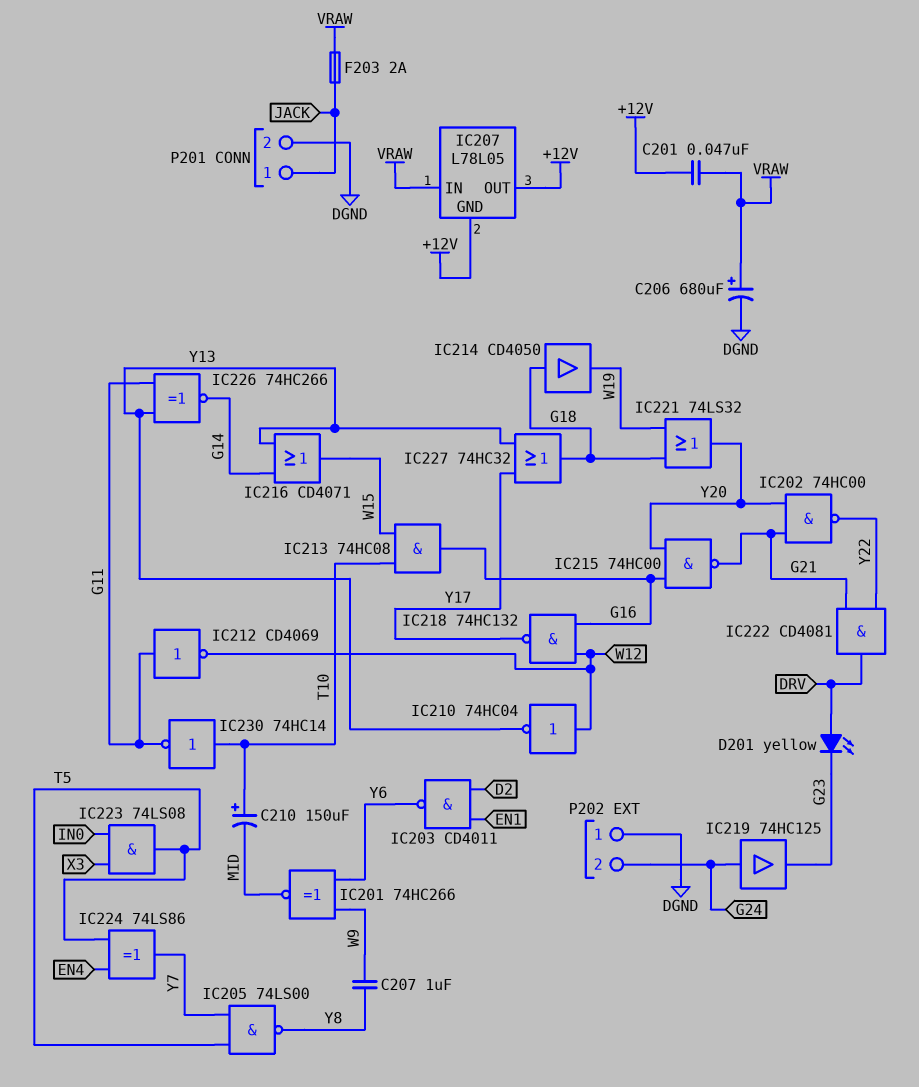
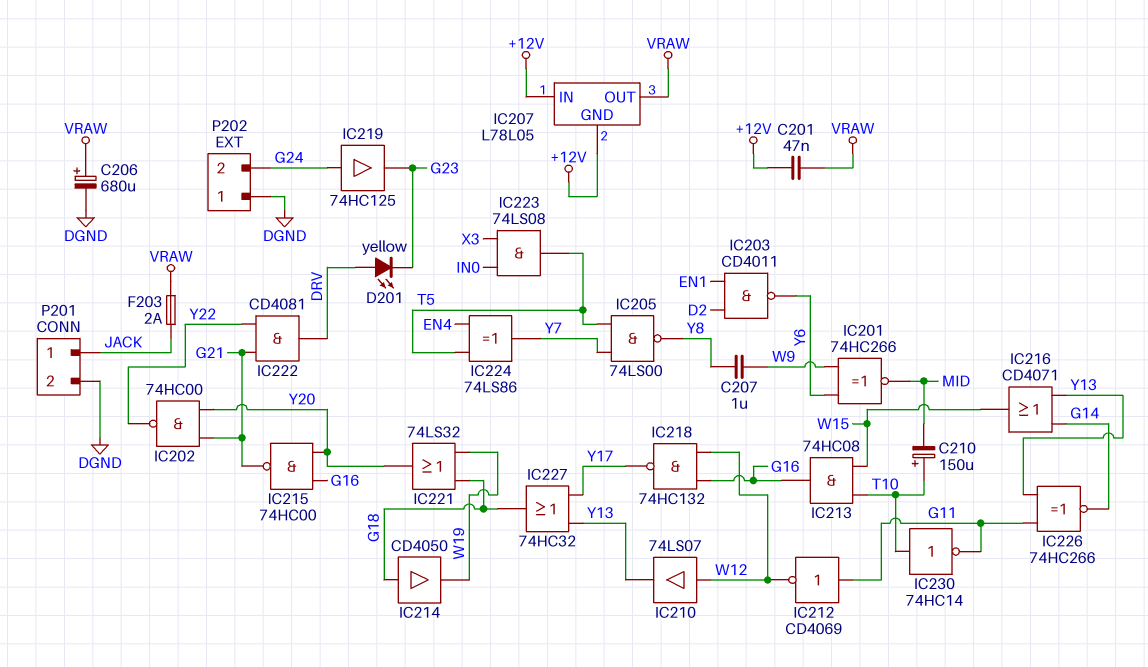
IC207 pin IN: VRAW -> +12V
IC207 pin OUT: +12V -> VRAW
IC210: NOT 74HC04 (in W12, out Y13) -> buffer 74LS07 (in W12, out Y13)

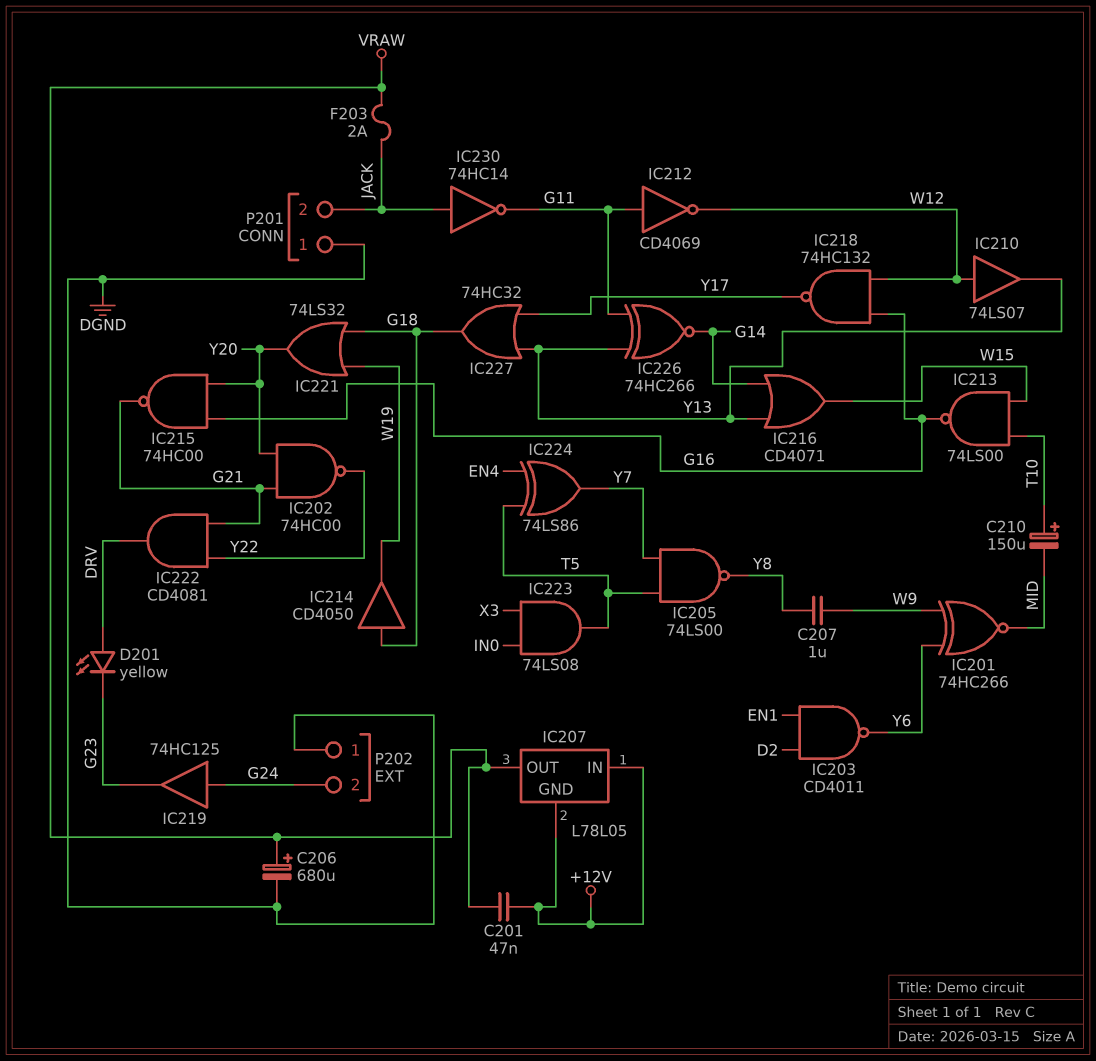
IC213: AND 74HC08 (in T10, in W15, out G16) -> NAND 74LS00 (in T10, in W15, out G16)
IC230: NOT 74HC14 (in T10, out G11) -> NOT 74HC14 (in JACK, out G11)
P201 pin 1: JACK -> DGND
P201 pin 2: DGND -> JACK

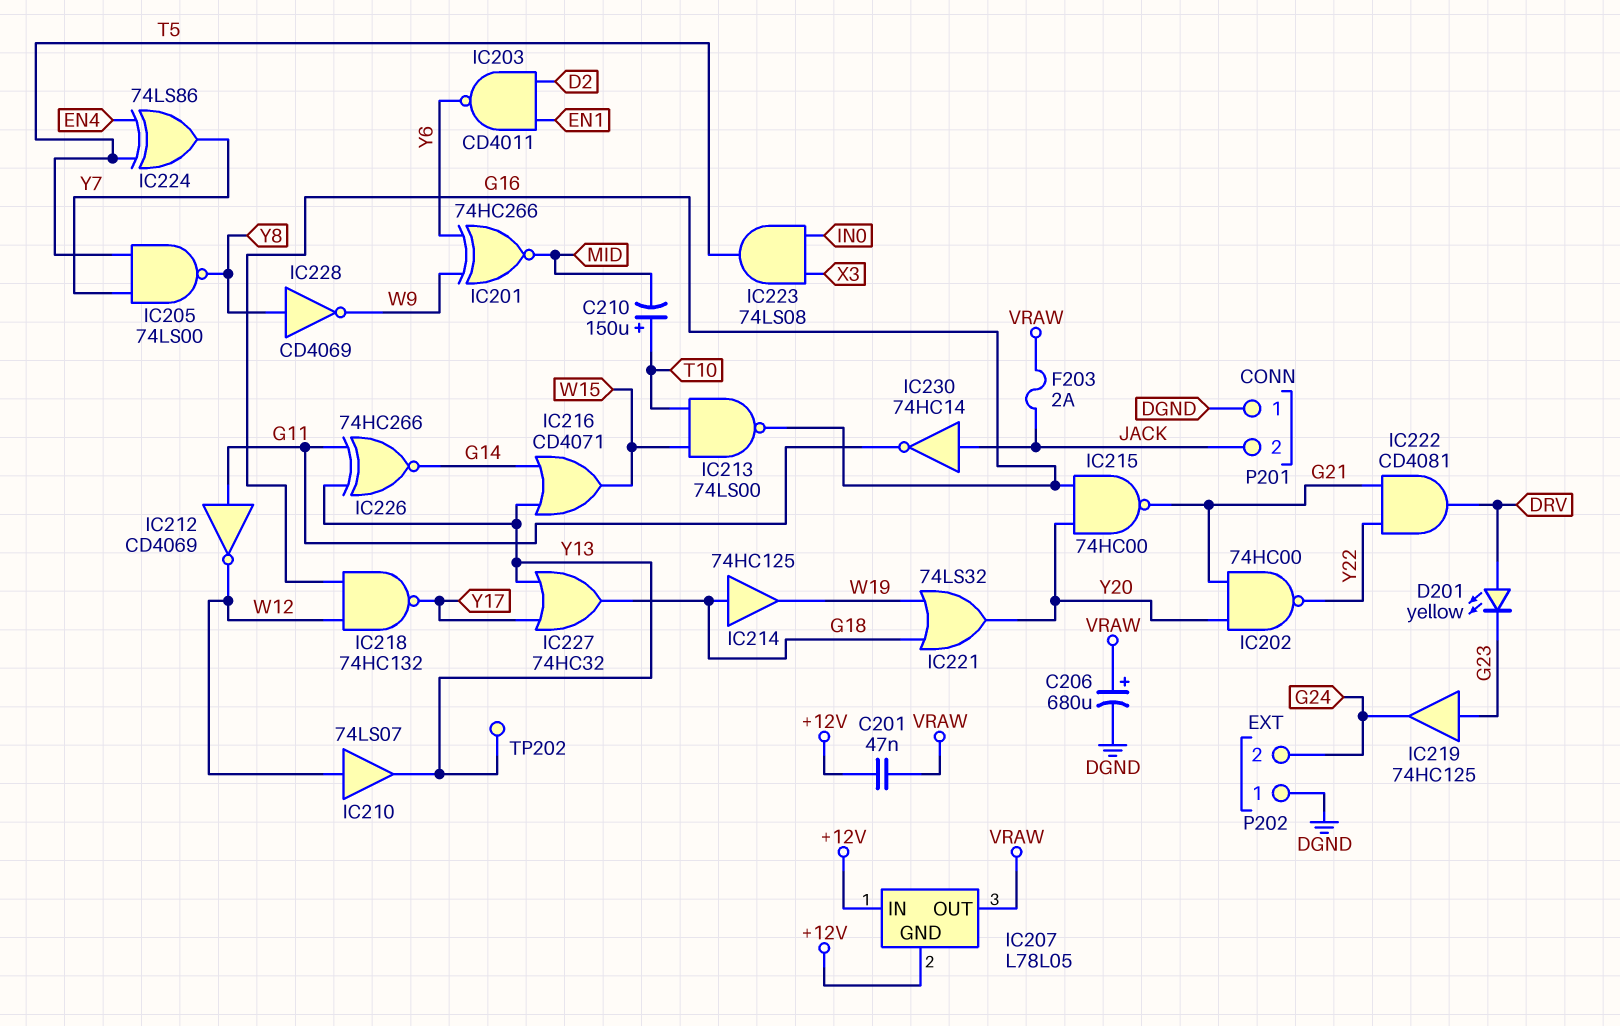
C207: 1uF (W9, Y8) -> none
IC214: buffer CD4050 (in G18, out W19) -> buffer 74HC125 (in G18, out W19)
IC219: buffer 74HC125 (in G24, out G23) -> buffer 74HC125 (in G23, out G24)
IC228: none -> NOT CD4069 (in Y8, out W9)
TP202: none -> test point (Y13)

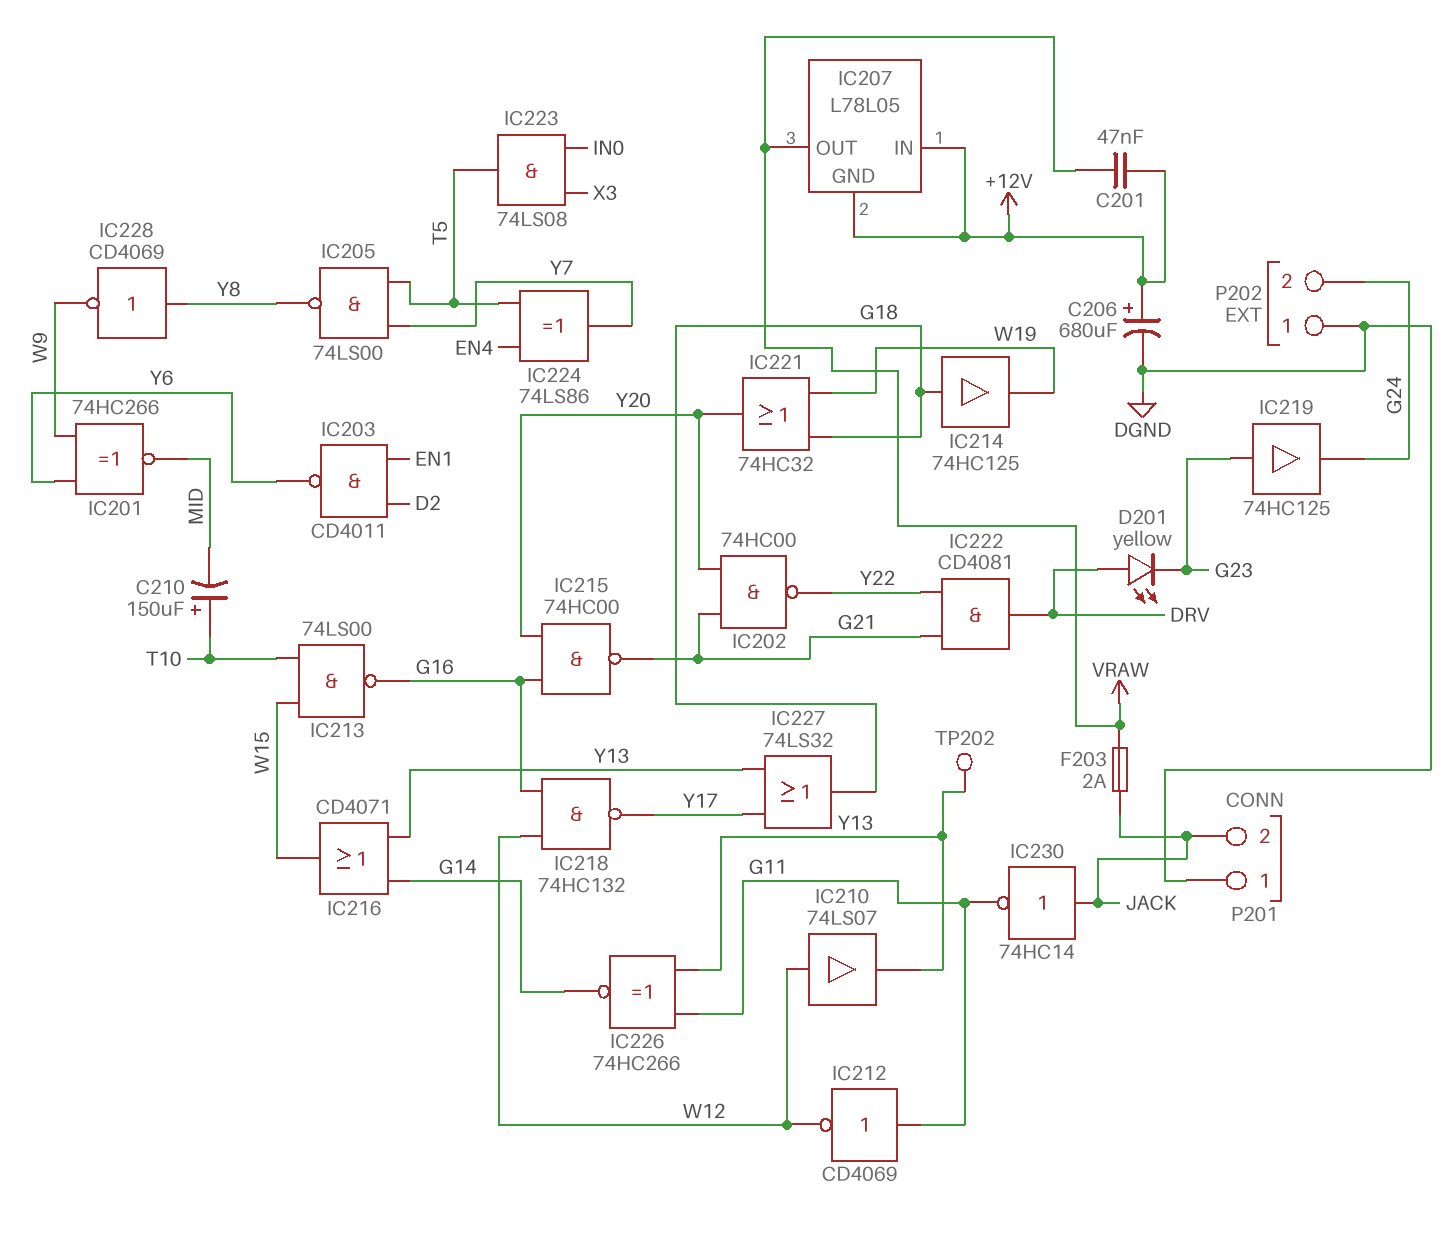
C206: 680uF (plus VRAW, minus DGND) -> 680uF (plus +12V, minus DGND)
IC221: OR 74LS32 (in G18, in W19, out Y20) -> OR 74HC32 (in G18, in W19, out Y20)
IC227: OR 74HC32 (in Y13, in Y17, out G18) -> OR 74LS32 (in Y13, in Y17, out G18)

